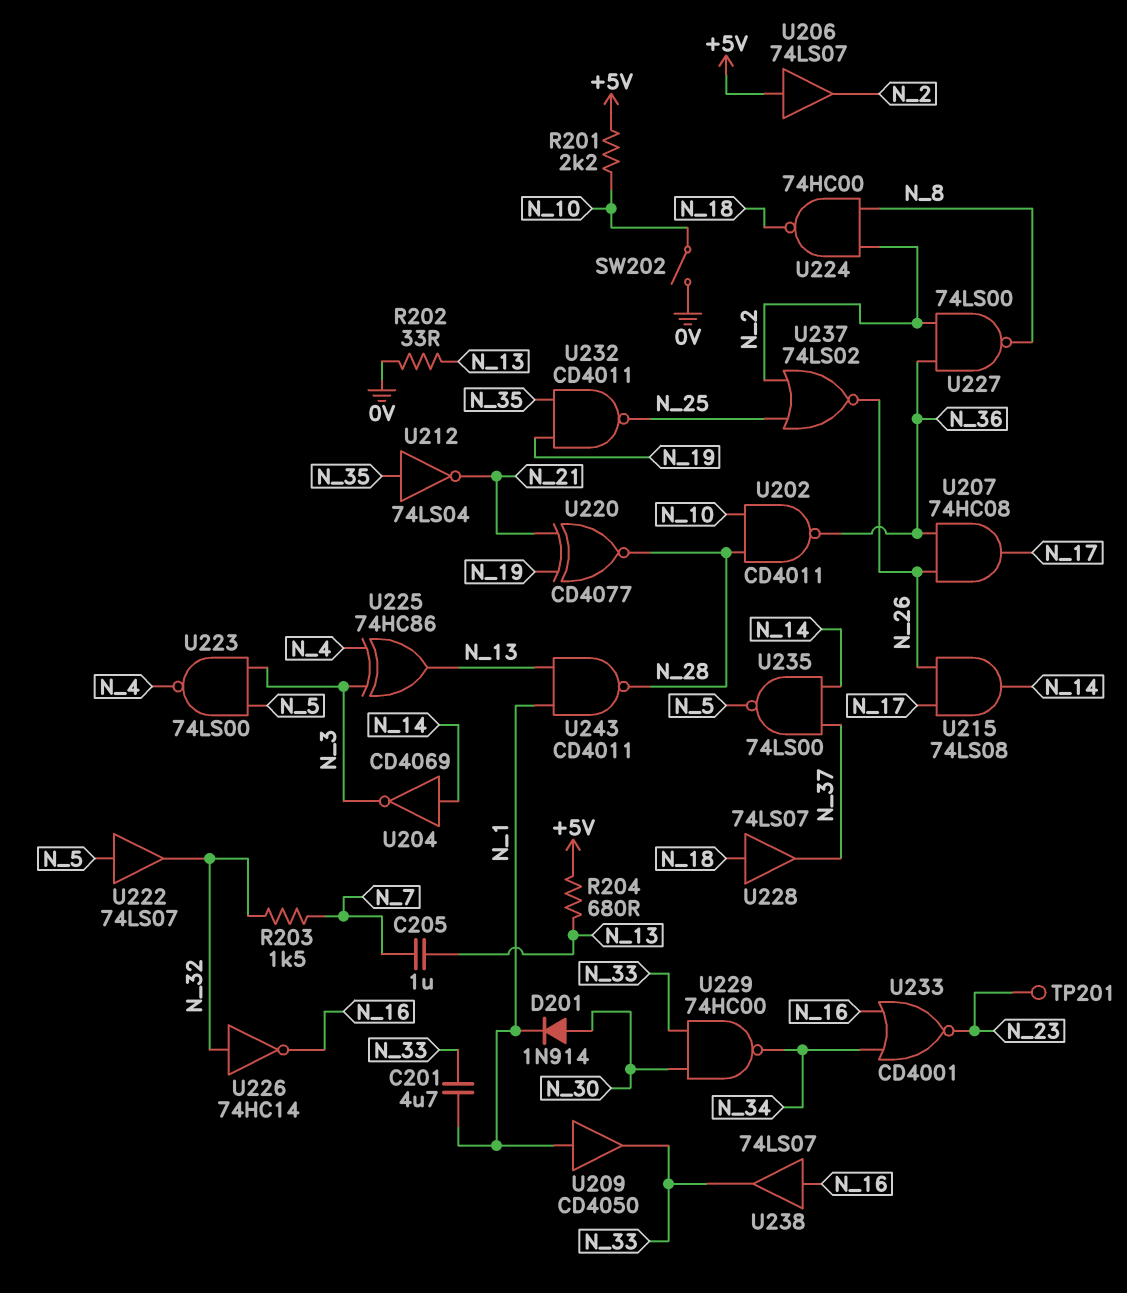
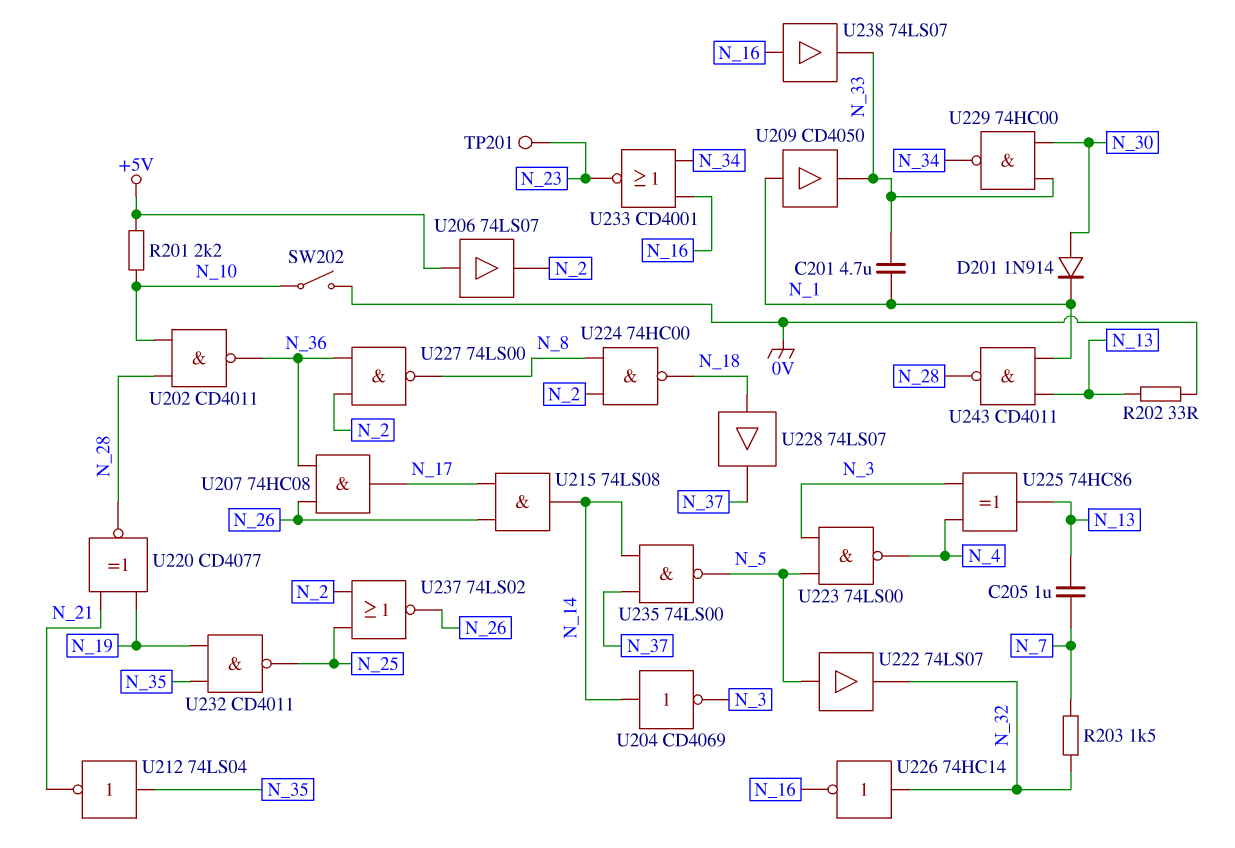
R204: 680 (+5V, N_13) -> none

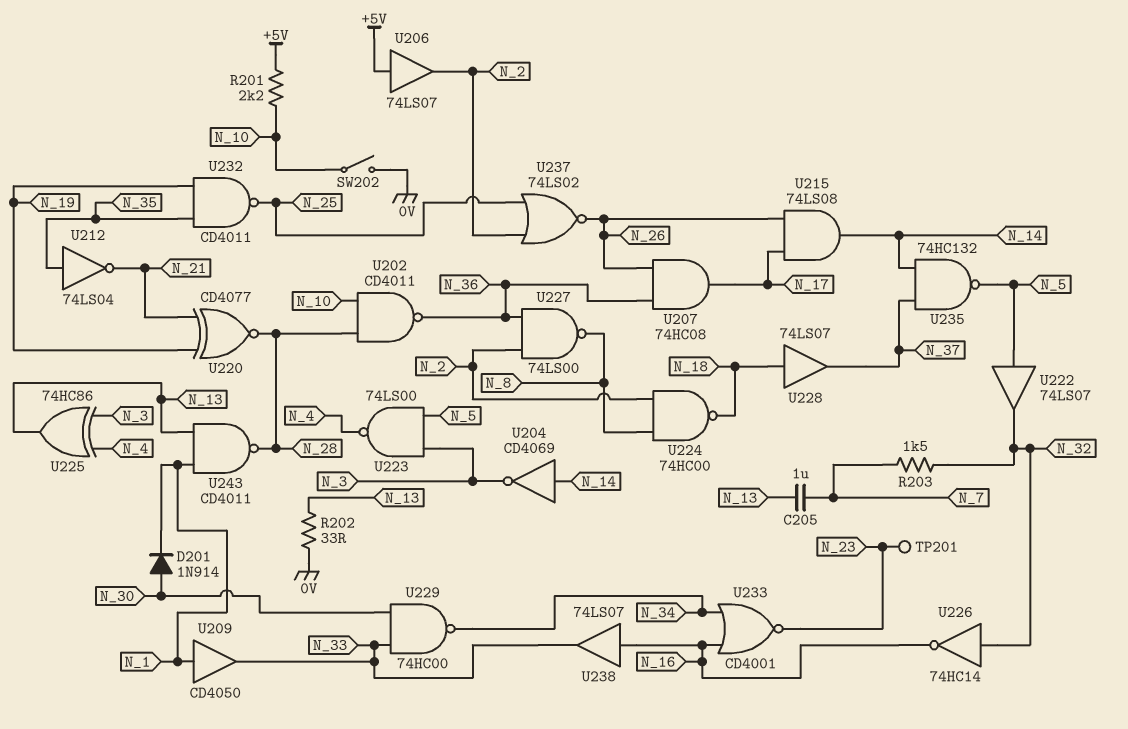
C201: 4.7uF (N_1, N_33) -> none
U235: NAND 74LS00 (in N_14, in N_37, out N_5) -> NAND 74HC132 (in N_14, in N_37, out N_5)

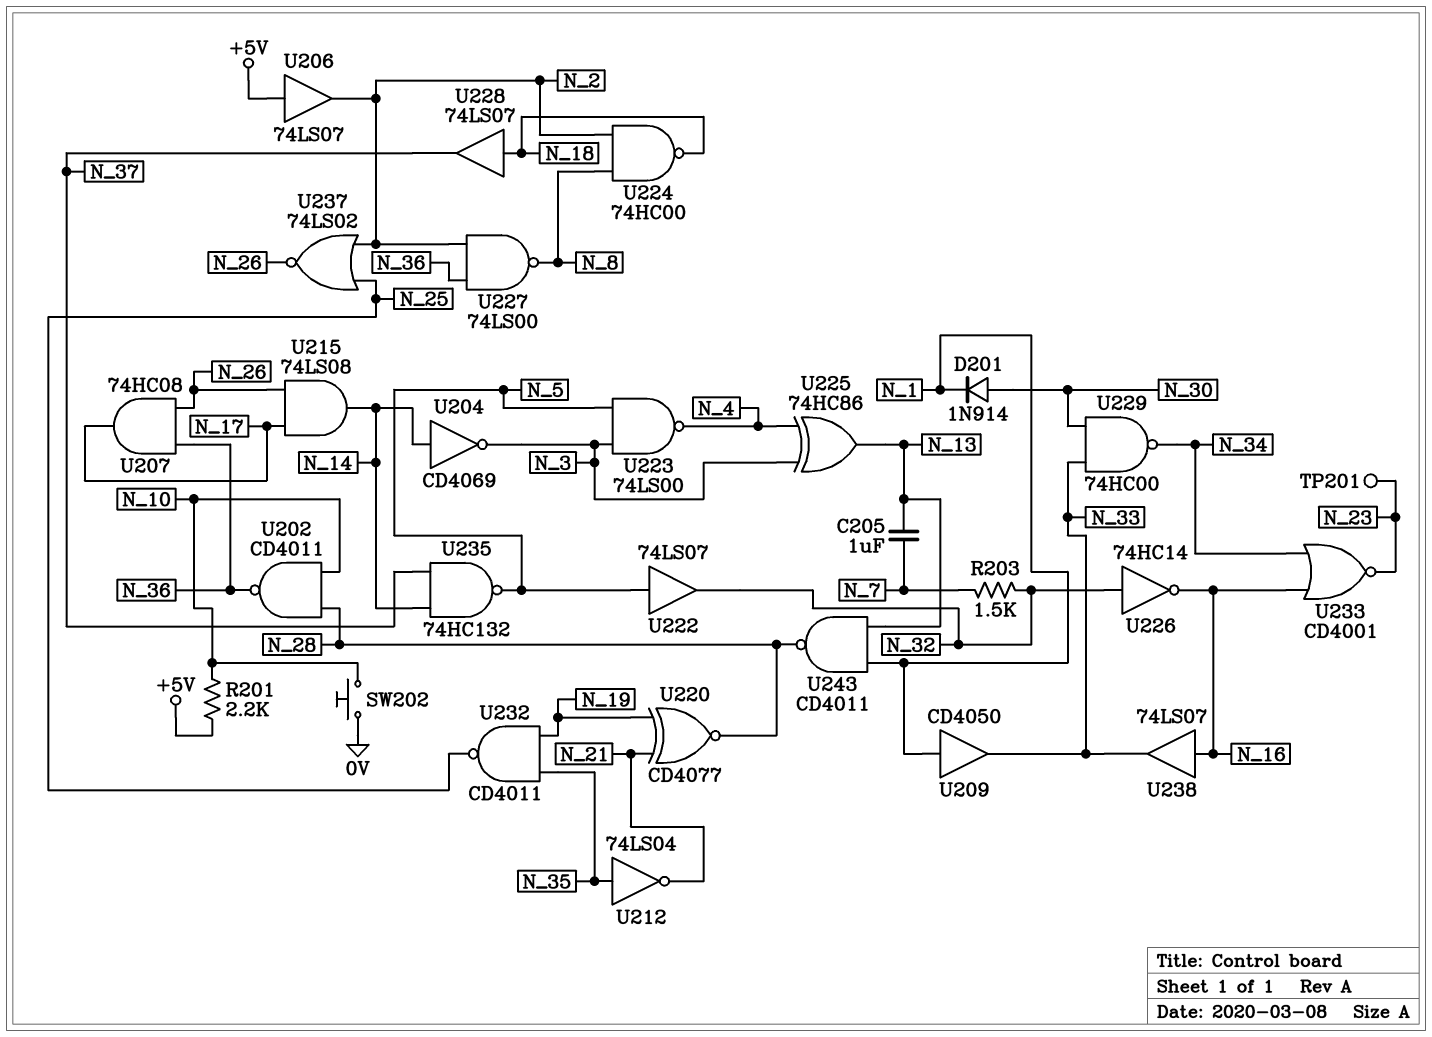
R202: 33 (0V, N_13) -> none
SW202: switch (0V, N_10) -> button (0V, N_10)

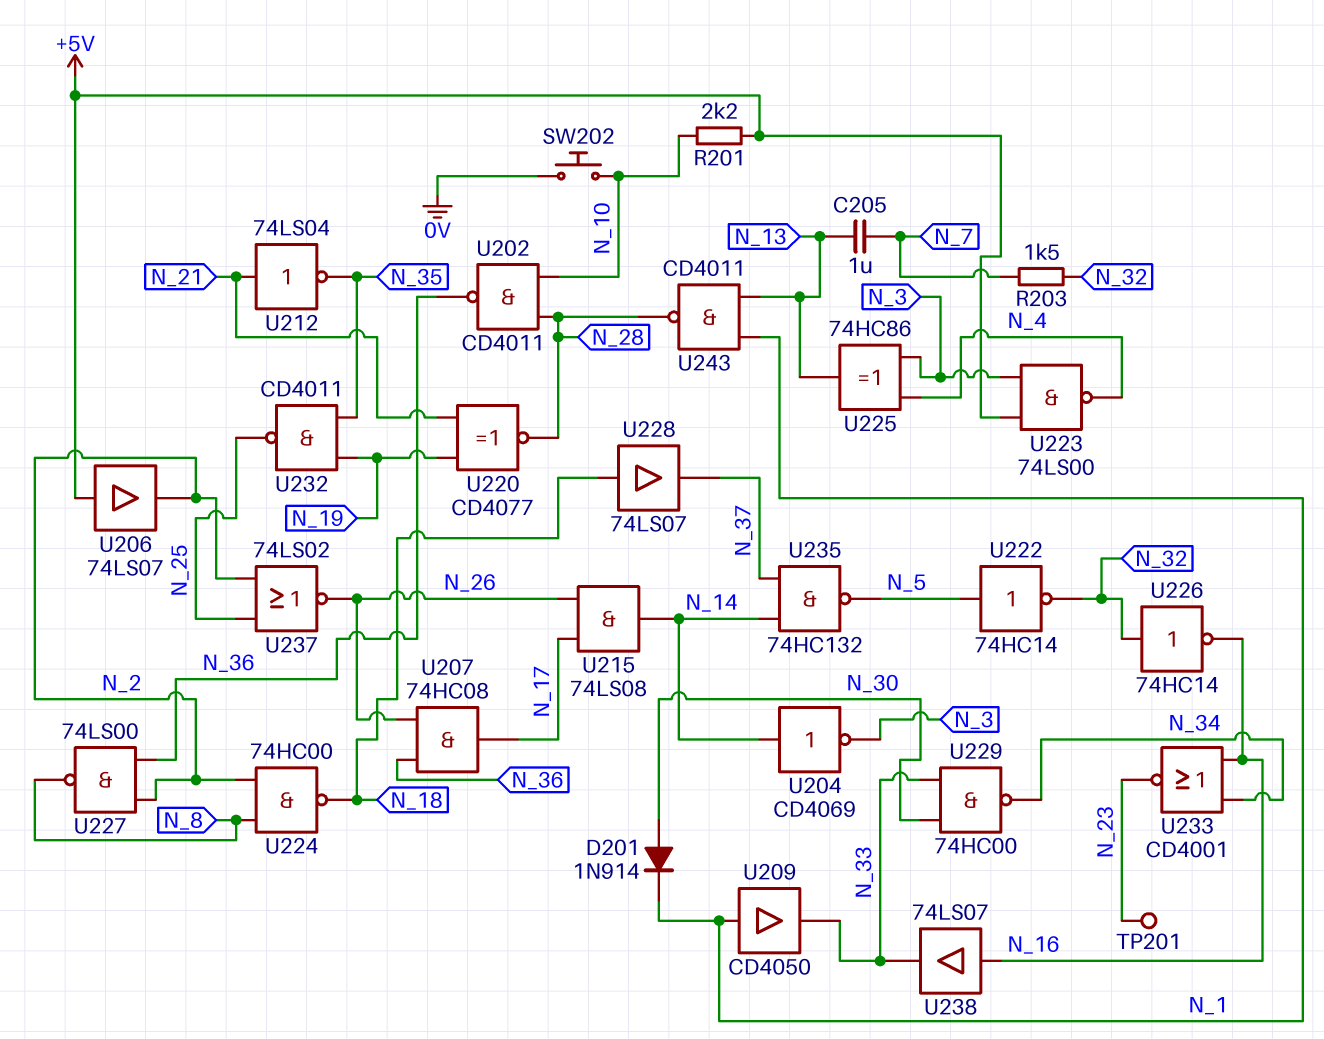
U212: NOT 74LS04 (in N_35, out N_21) -> NOT 74LS04 (in N_21, out N_35)
U222: buffer 74LS07 (in N_5, out N_32) -> NOT 74HC14 (in N_5, out N_32)
U223: NAND 74LS00 (in N_3, in N_5, out N_4) -> NAND 74LS00 (in +5V, in N_3, out N_4)

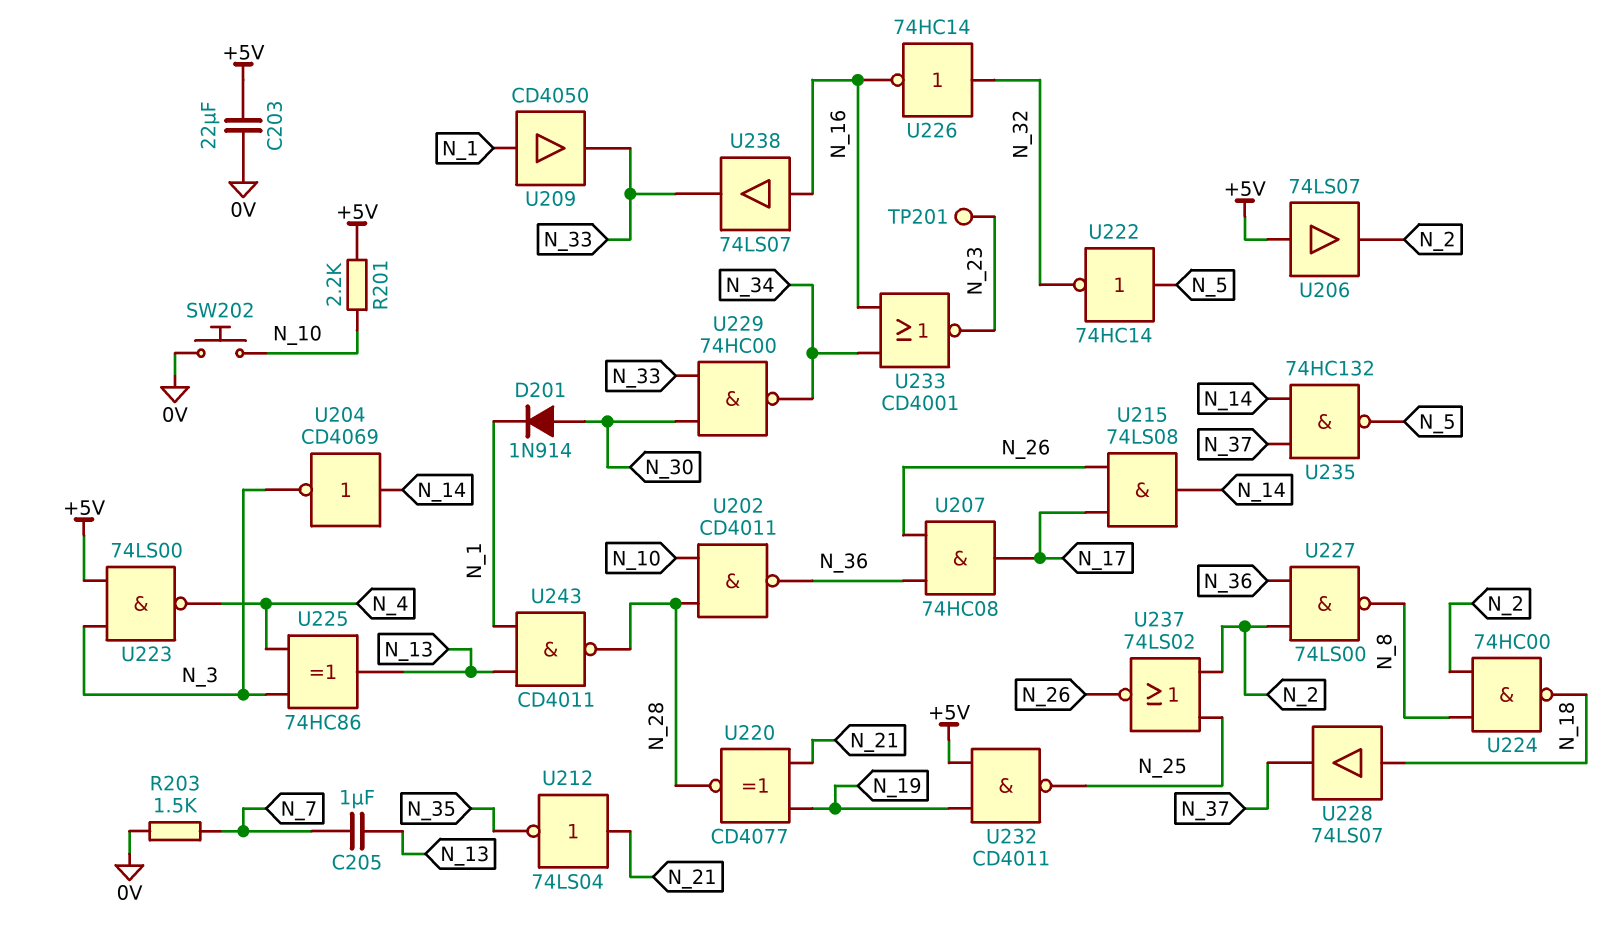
C203: none -> 22uF (+5V, 0V)
R203: 1.5k (N_7, N_32) -> 1.5k (0V, N_7)
U232: NAND CD4011 (in N_19, in N_35, out N_25) -> NAND CD4011 (in +5V, in N_19, out N_25)

